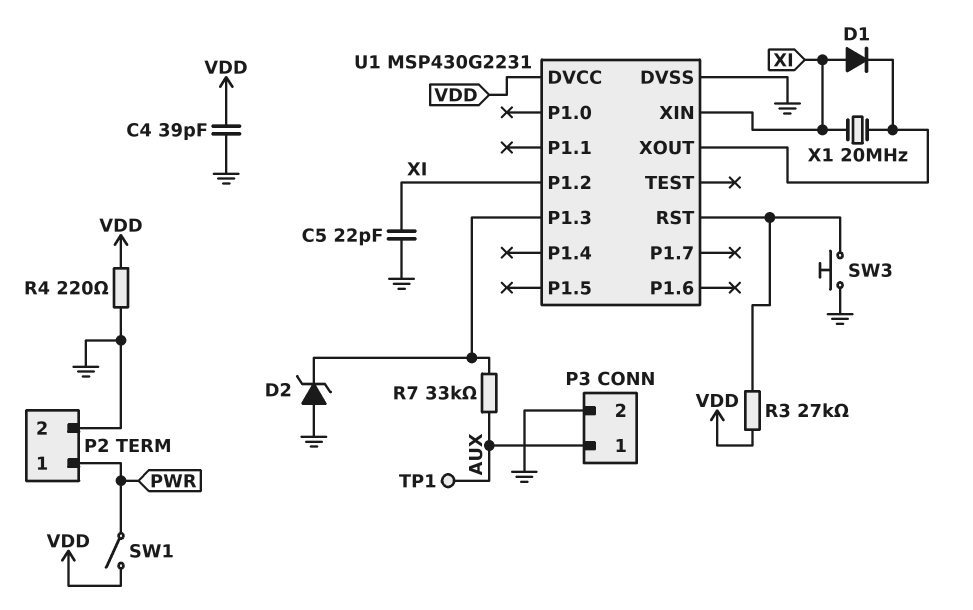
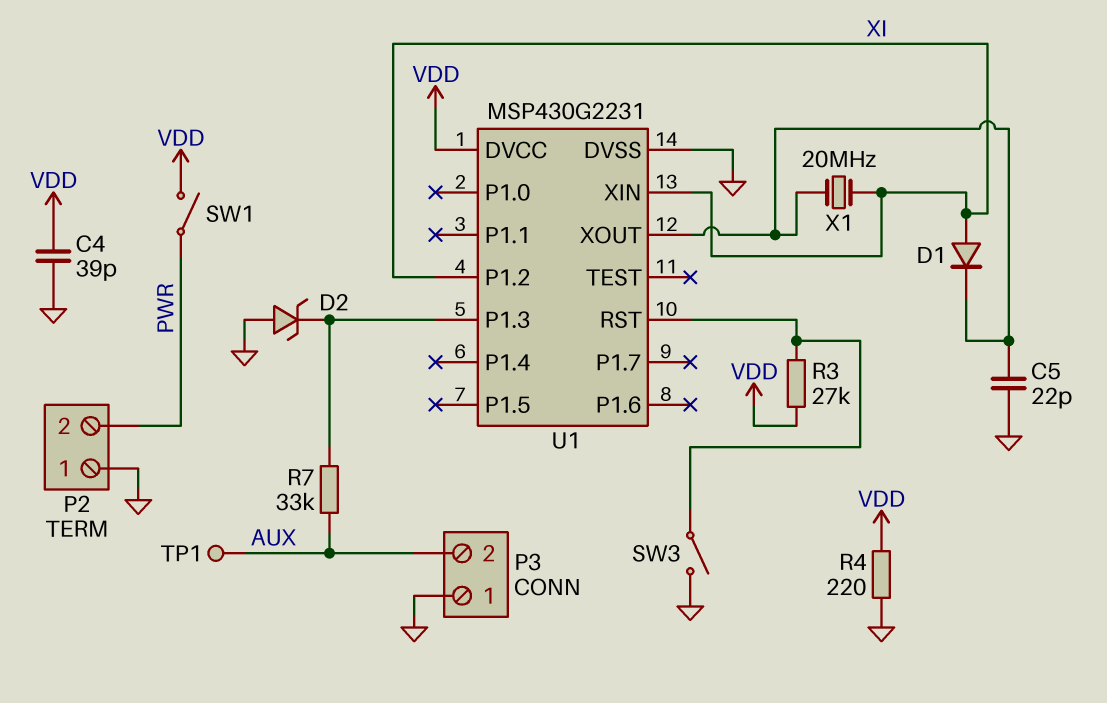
C5: 22pF (GND, XI) -> 22pF (GND, U1/XOUT)
P2 pin 1: PWR -> GND
P2 pin 2: GND -> PWR
P3 pin 1: AUX -> GND
P3 pin 2: GND -> AUX
SW3: button (GND, U1/RST) -> switch (GND, U1/RST)

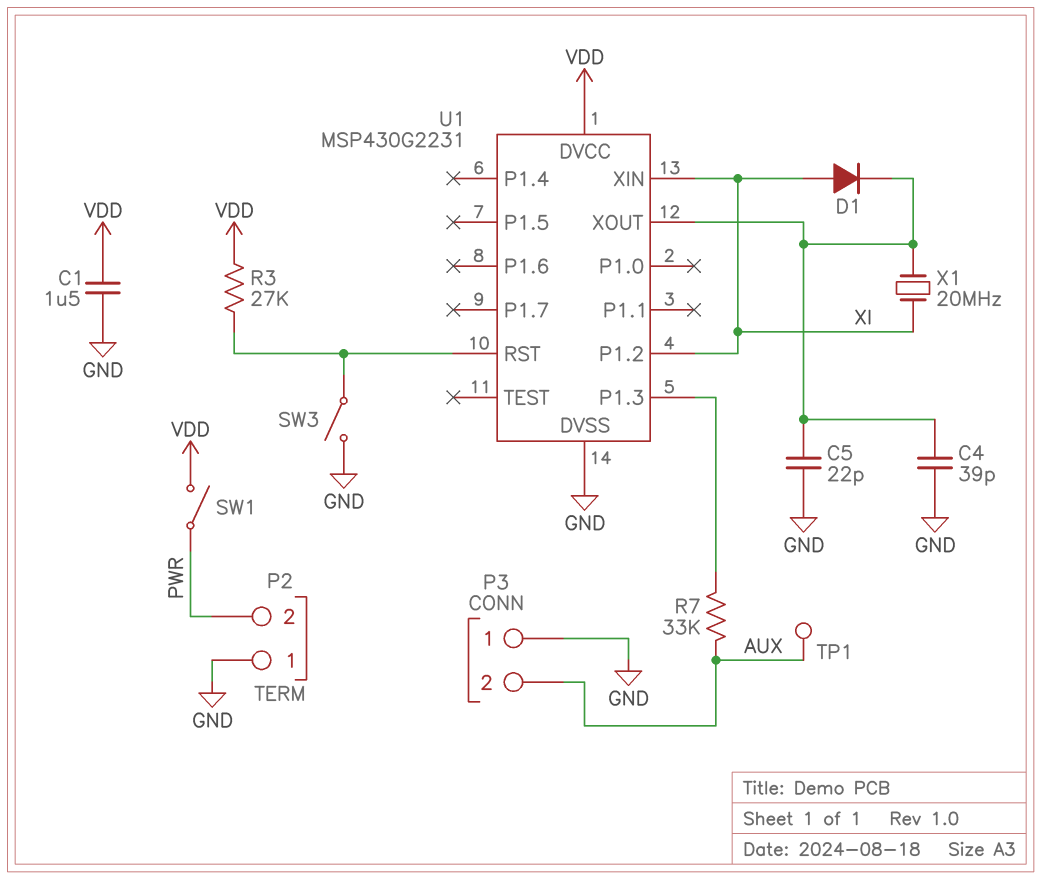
C1: none -> 1.5uF (GND, VDD)
C4: 39pF (GND, VDD) -> 39pF (GND, U1/XOUT)
D2: zener (A GND, K U1/P1.3) -> none
R4: 220 (GND, VDD) -> none

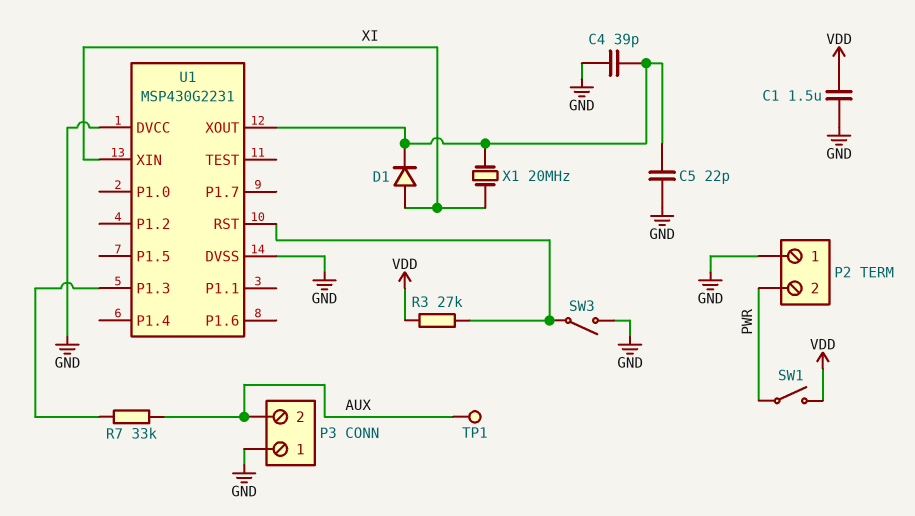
U1 pin DVCC: VDD -> GND
U1 pin P1.2: XI -> none

